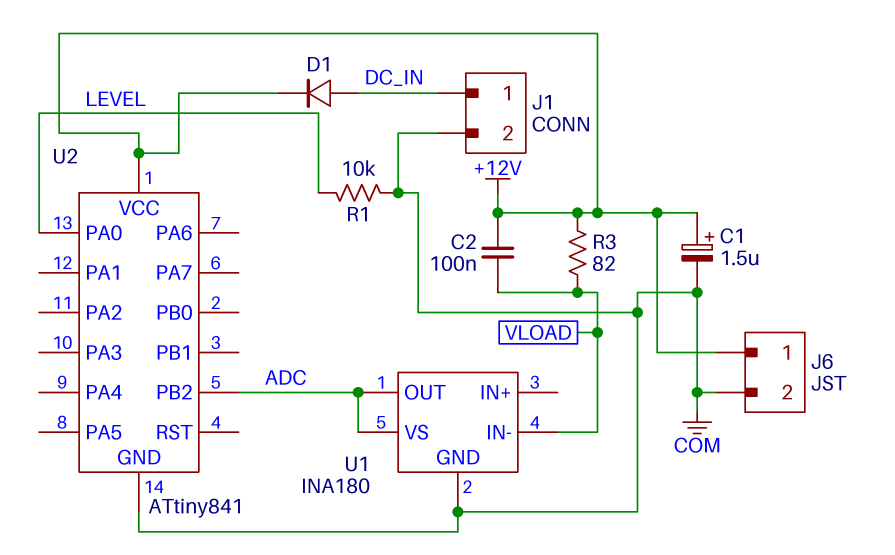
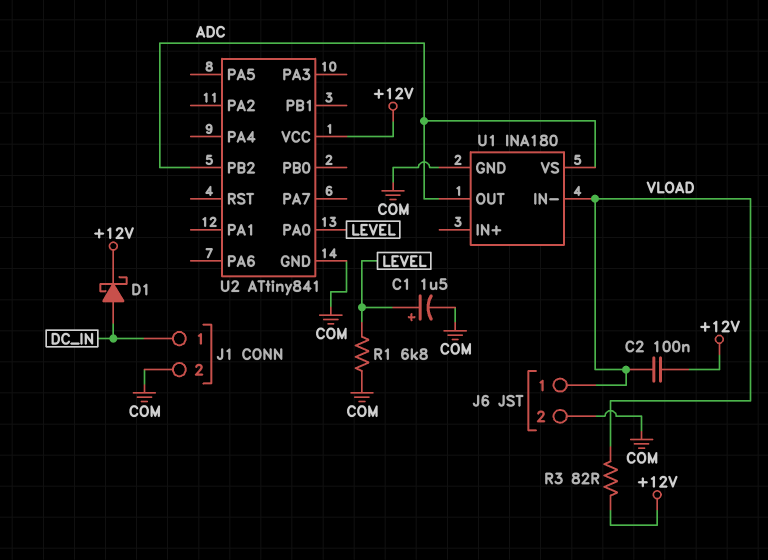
C1: 1.5uF (plus +12V, minus COM) -> 1.5uF (plus LEVEL, minus COM)
D1: diode (A DC_IN, K +12V) -> schottky (A DC_IN, K +12V)
J6 pin 1: +12V -> VLOAD
R1: 10k (COM, LEVEL) -> 6.8k (COM, LEVEL)

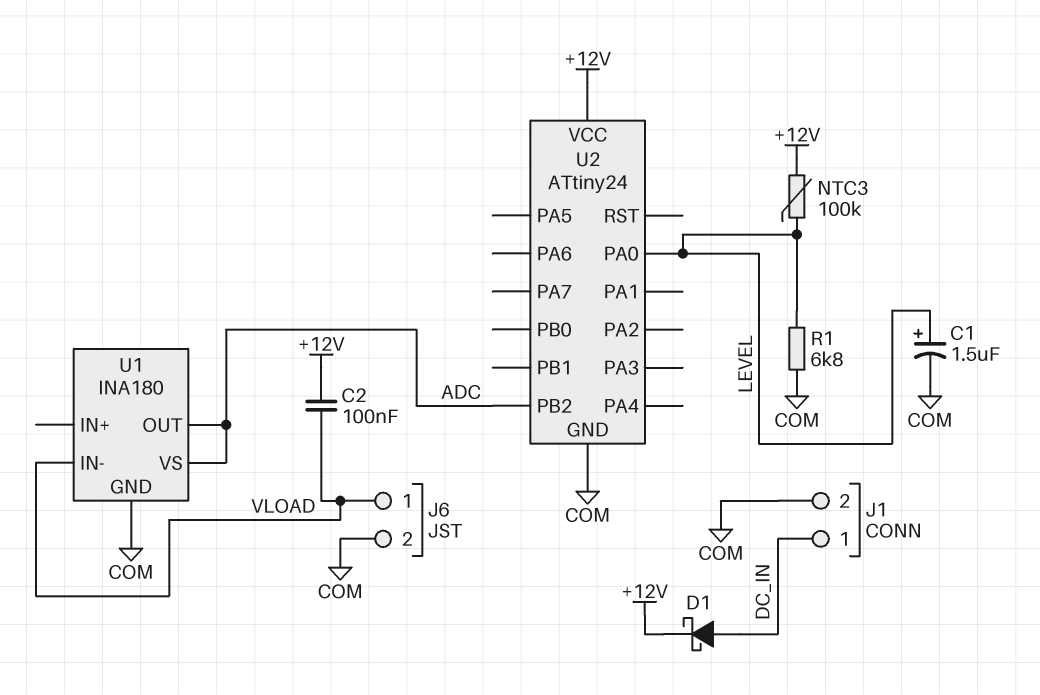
NTC3: none -> 100k (+12V, LEVEL)
R3: 82 (+12V, VLOAD) -> none
U2: ATtiny841 -> ATtiny24

